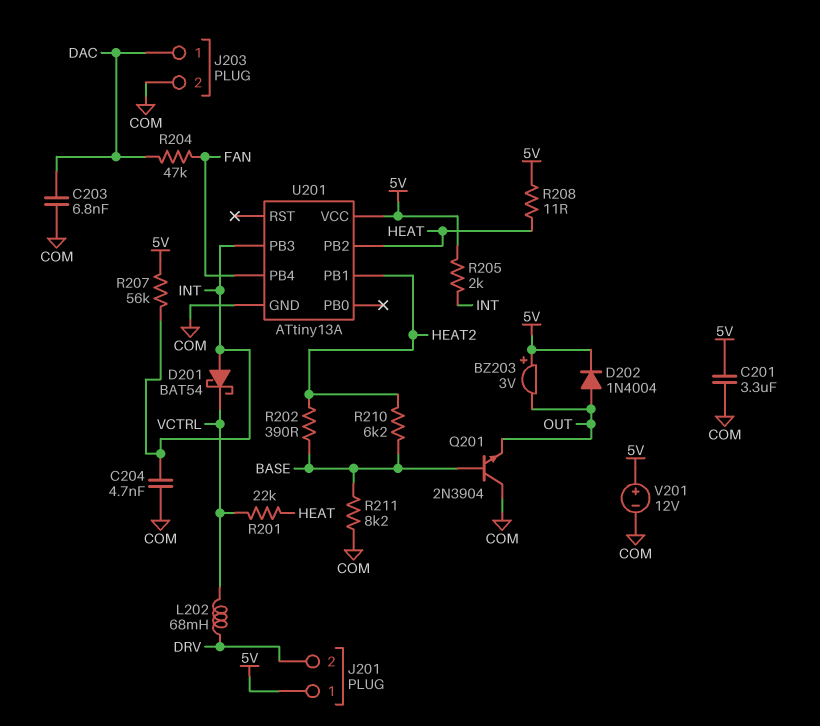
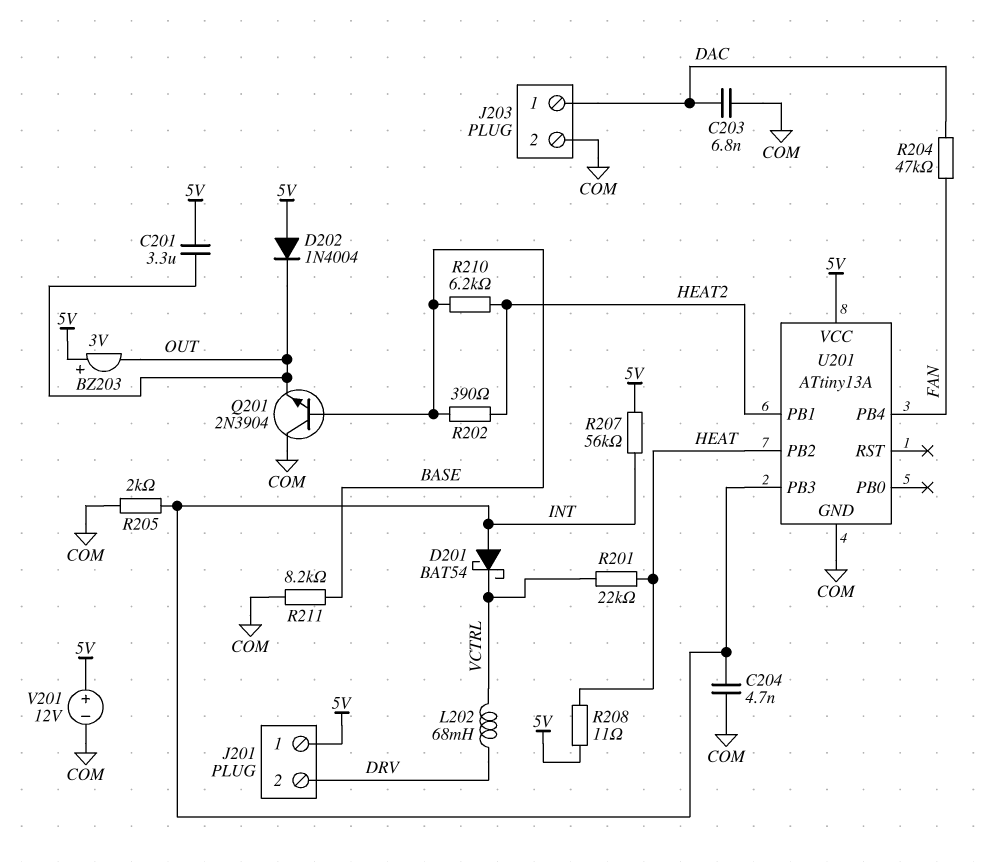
C201: 3.3uF (5V, COM) -> 3.3uF (5V, OUT)
D202: diode 1N4004 (A OUT, K 5V) -> diode 1N4004 (A 5V, K OUT)
R205: 2k (5V, INT) -> 2k (COM, INT)

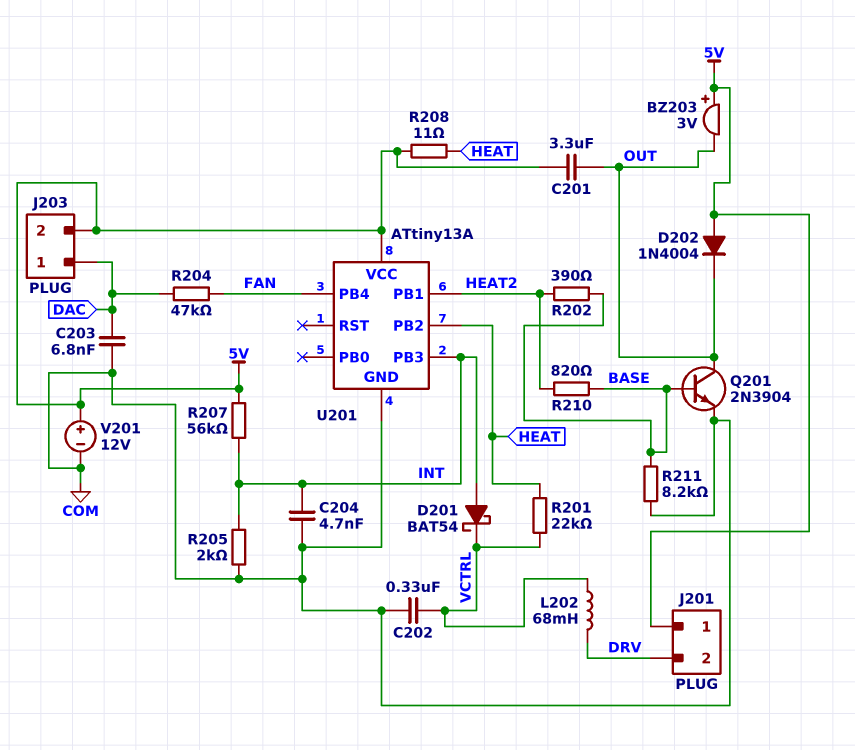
C202: none -> 330nF (COM, VCTRL)
J203 pin 2: COM -> 5V
Q201: NPN 2N3904 (B BASE, C COM, E OUT) -> NPN 2N3904 (B BASE, C OUT, E COM)
R210: 6.2k (BASE, HEAT2) -> 820 (BASE, HEAT2)

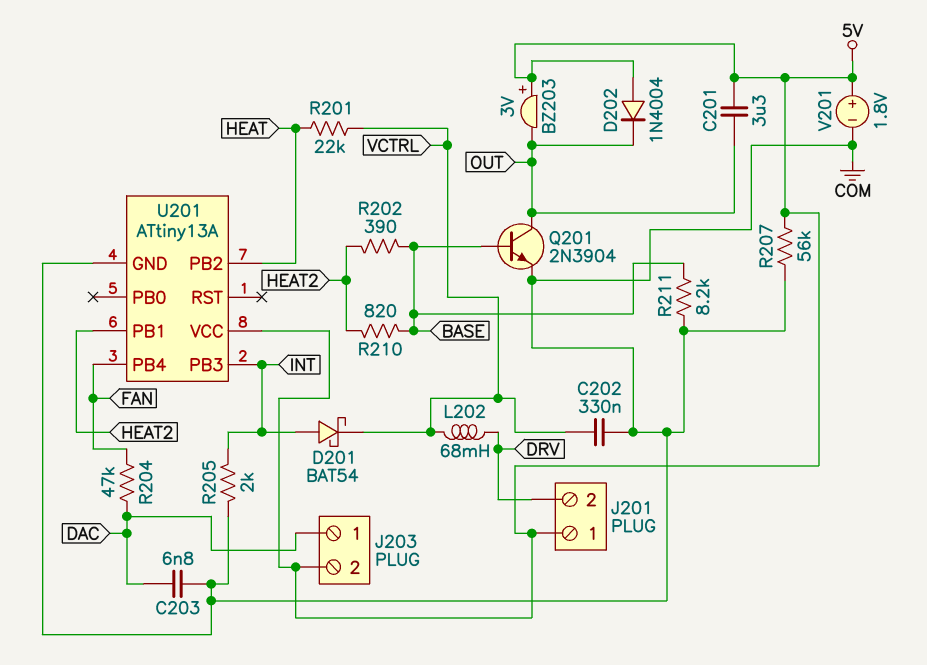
C204: 4.7nF (COM, INT) -> none
R207: 56k (5V, INT) -> 56k (5V, COM)
R208: 11 (5V, HEAT) -> none
V201: 12V (plus 5V, minus COM) -> 1.8V (plus 5V, minus COM)

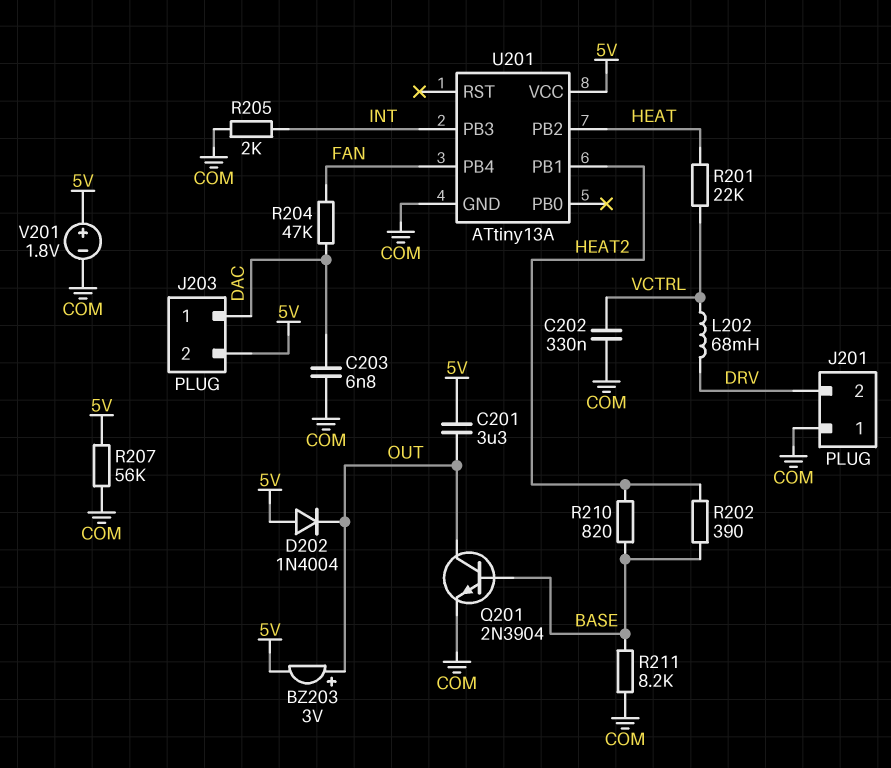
BZ203: buzzer 3V (plus 5V, minus OUT) -> buzzer 3V (plus OUT, minus 5V)
D201: schottky BAT54 (A INT, K VCTRL) -> none
J201 pin 1: 5V -> COM

